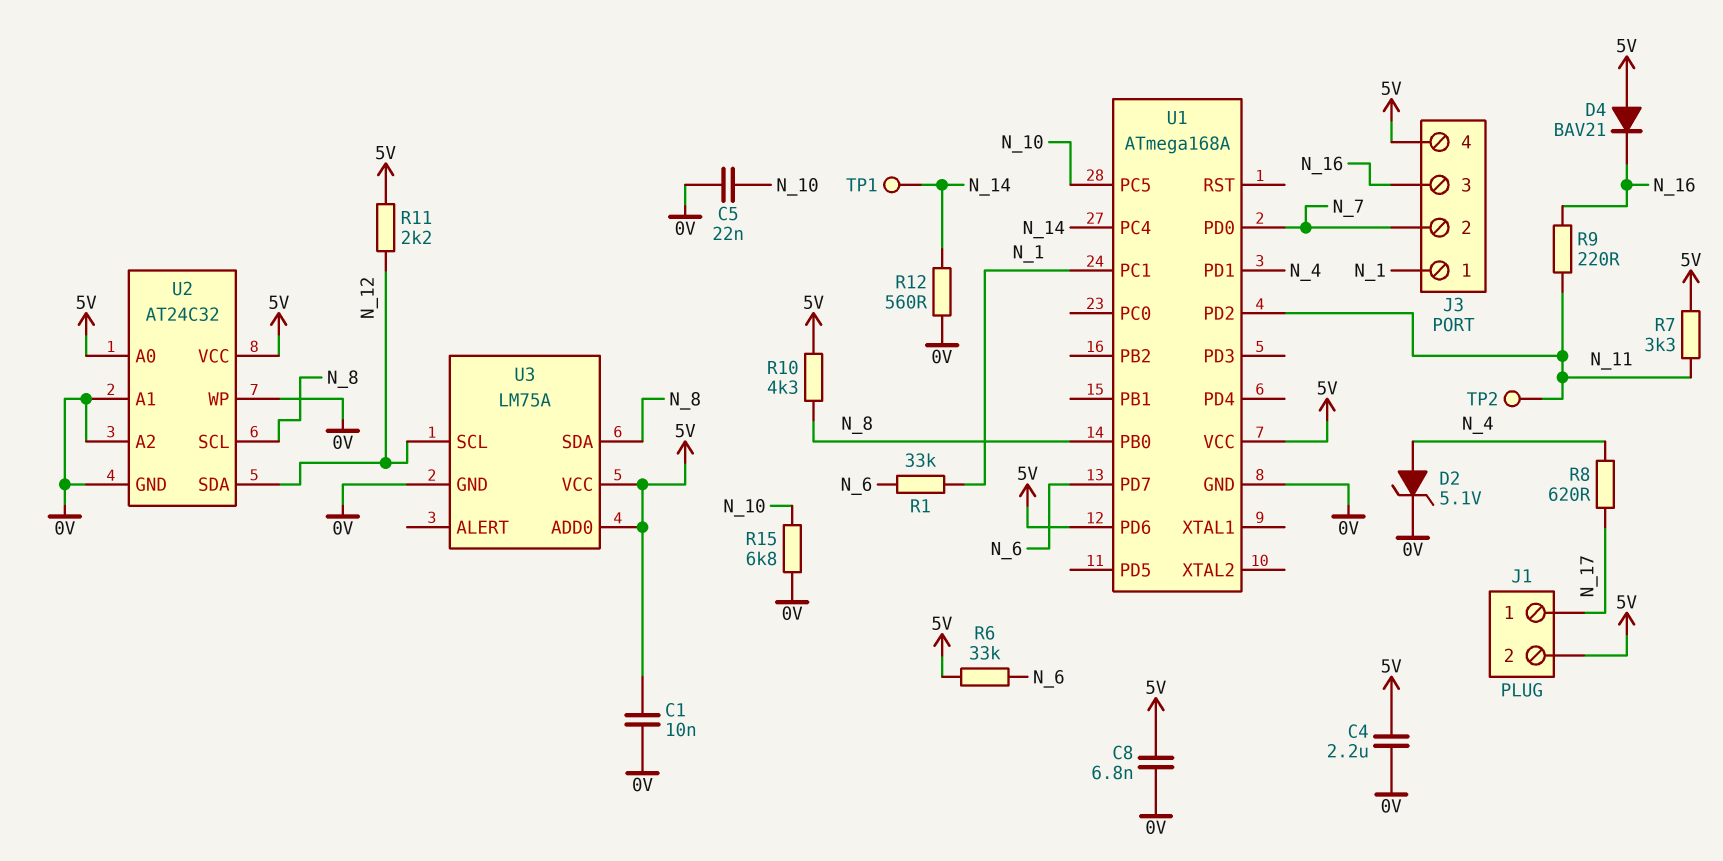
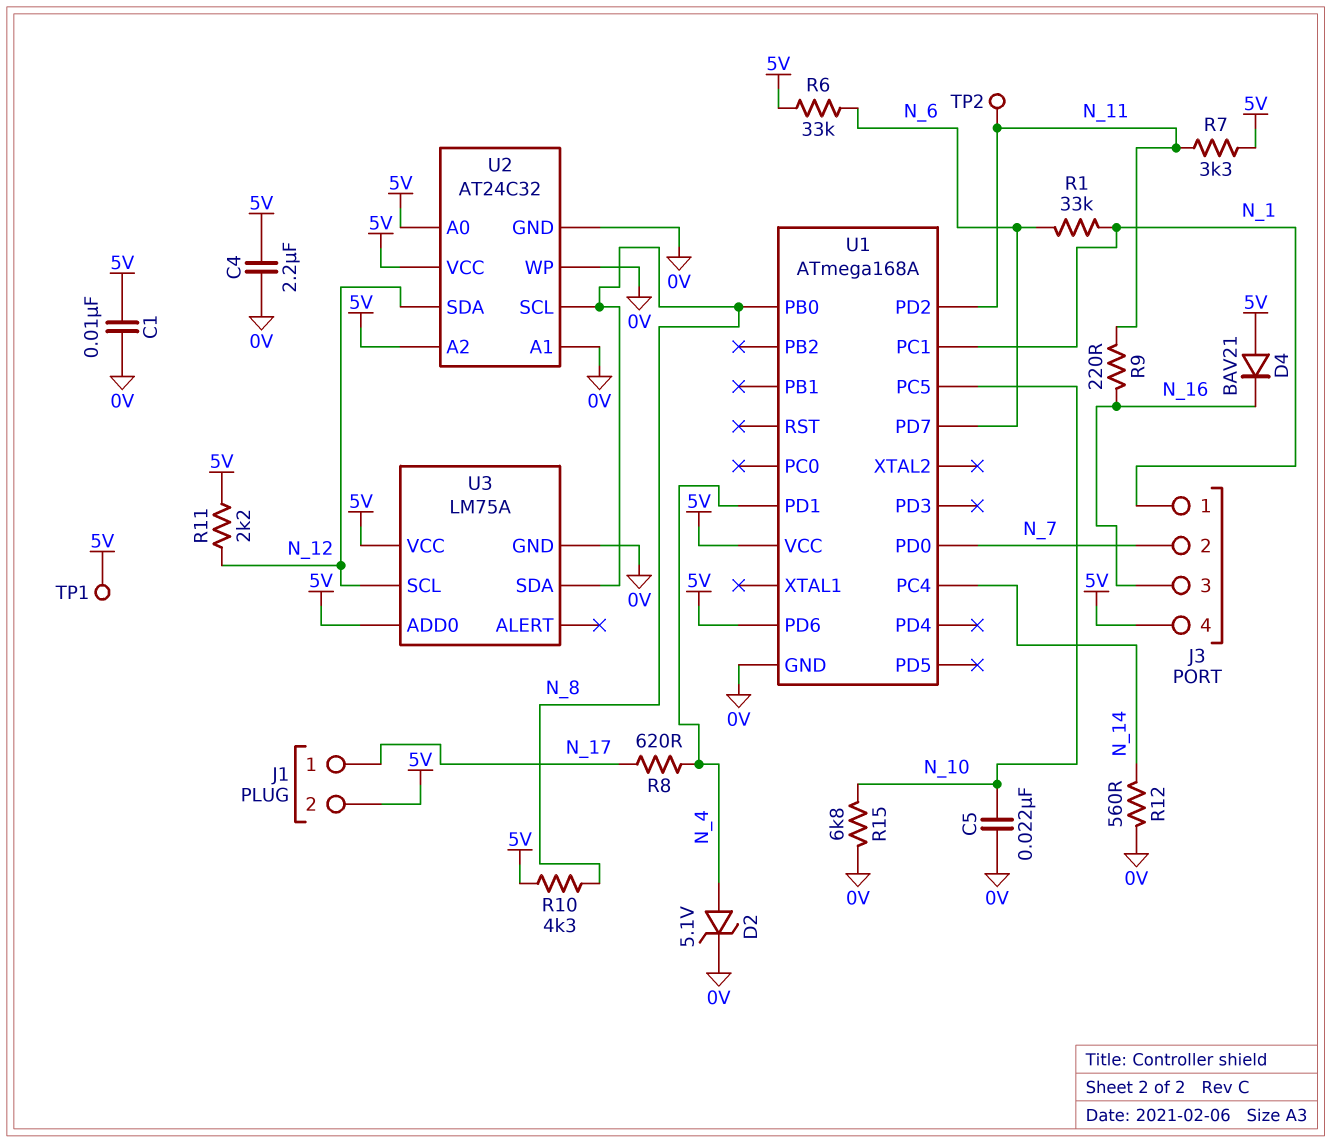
C8: 6.8nF (0V, 5V) -> none
TP1: test point (N_14) -> test point (5V)
U2 pin A2: 0V -> 5V

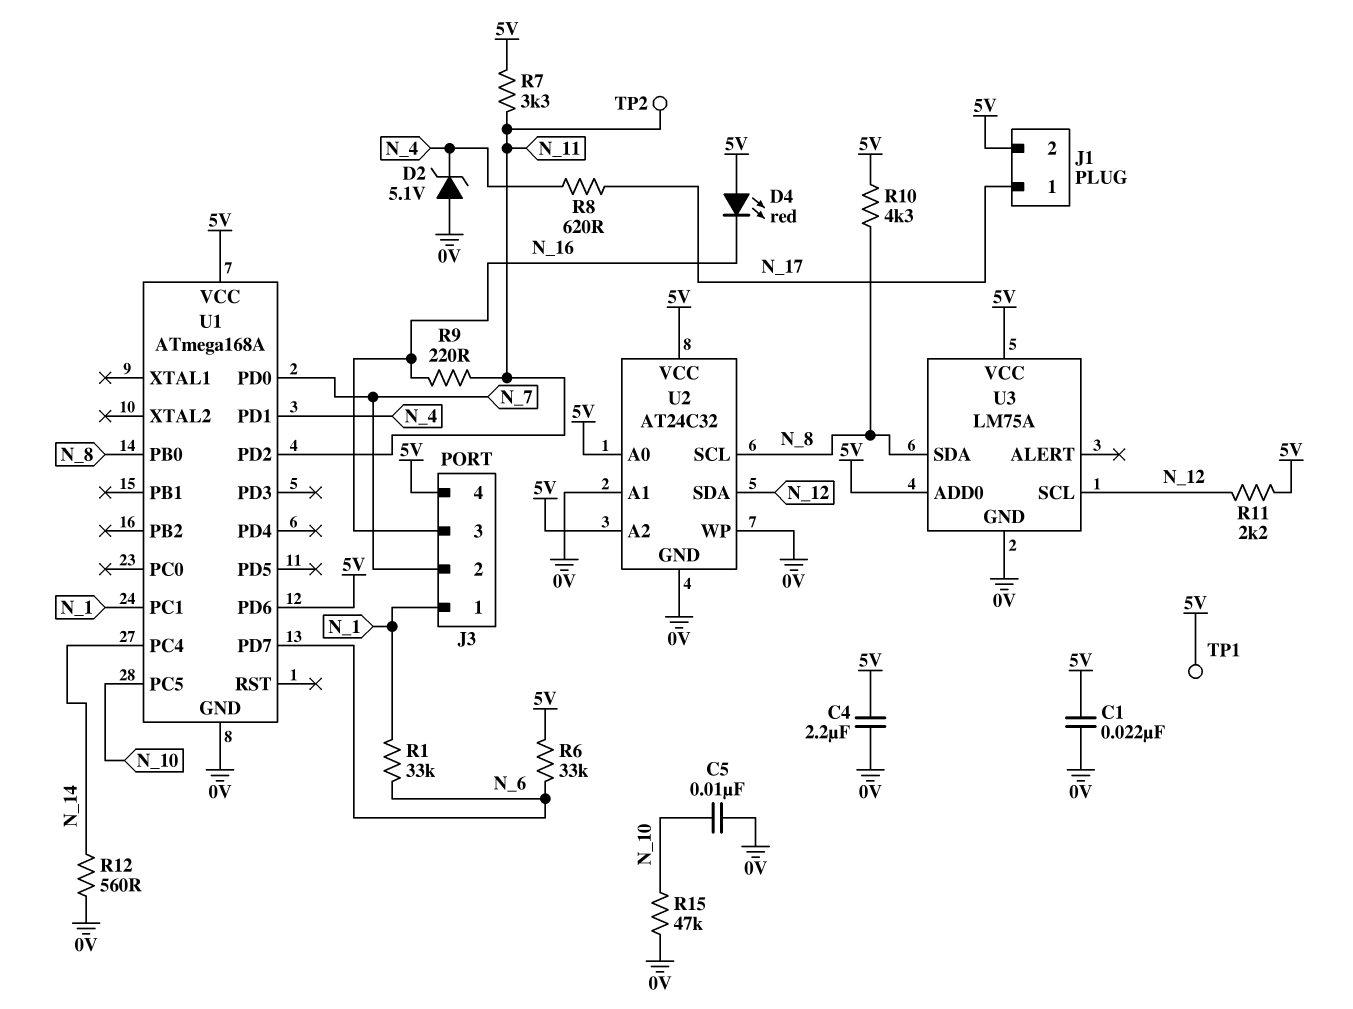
C1: 10nF (0V, 5V) -> 22nF (0V, 5V)
C5: 22nF (0V, N_10) -> 10nF (0V, N_10)
D2: zener 5.1V (A N_4, K 0V) -> zener 5.1V (A 0V, K N_4)
D4: diode BAV21 (A 5V, K N_16) -> LED red (A 5V, K N_16)
R15: 6.8k (0V, N_10) -> 47k (0V, N_10)

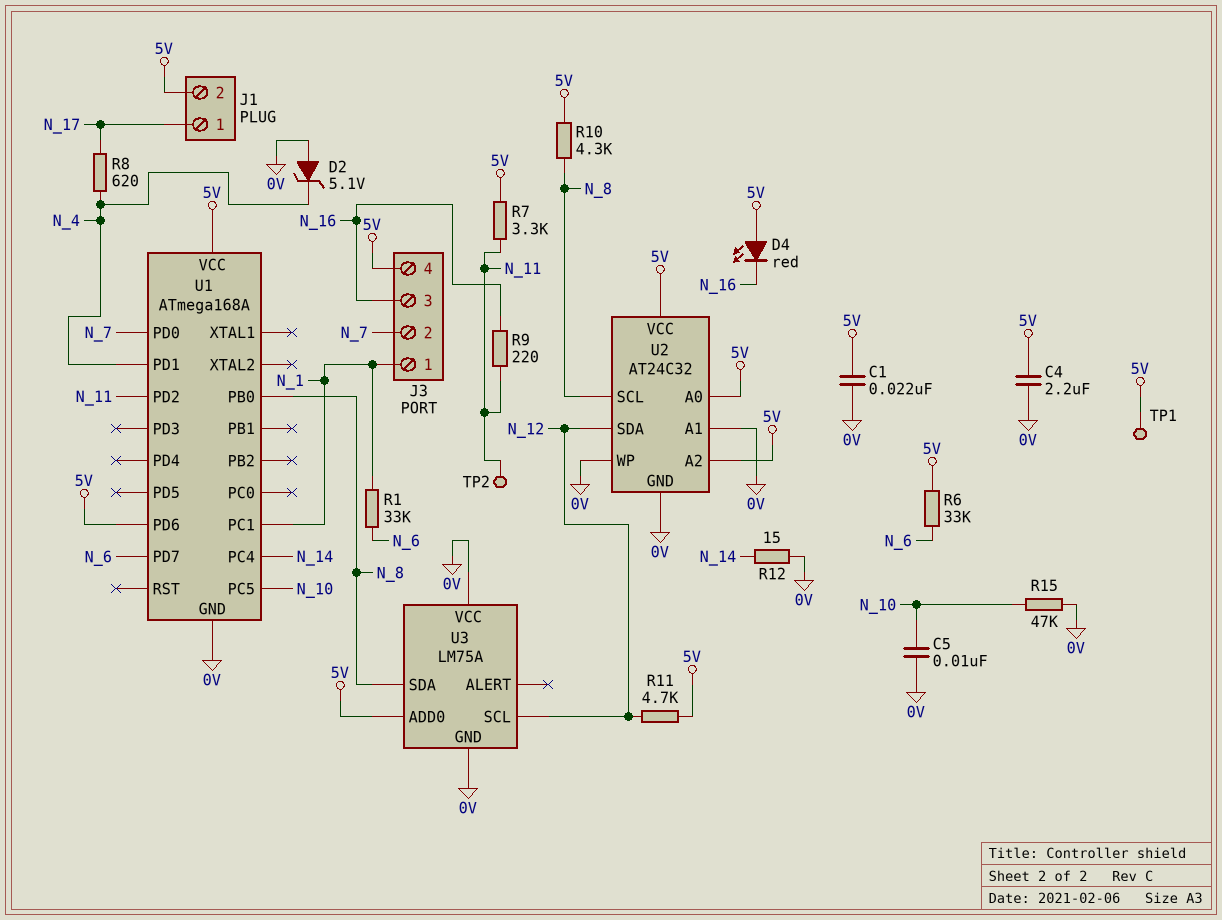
R11: 2.2k (5V, N_12) -> 4.7k (5V, N_12)
R12: 560 (0V, N_14) -> 15 (0V, N_14)
U3 pin VCC: 5V -> 0V

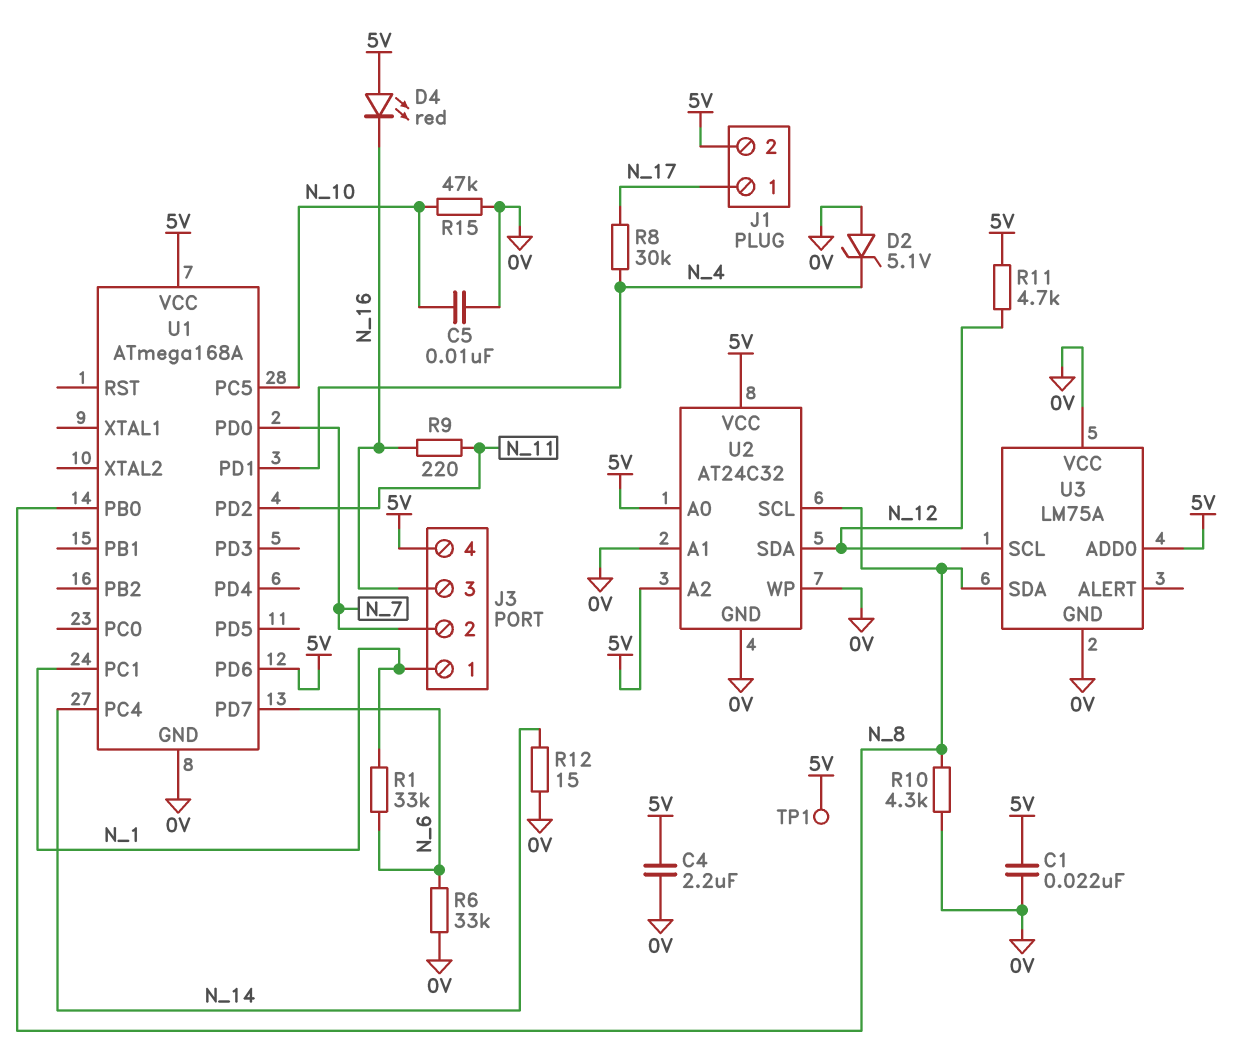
R6: 33k (5V, N_6) -> 33k (0V, N_6)
R7: 3.3k (5V, N_11) -> none
R8: 620 (N_4, N_17) -> 30k (N_4, N_17)
R10: 4.3k (5V, N_8) -> 4.3k (0V, N_8)
TP2: test point (N_11) -> none

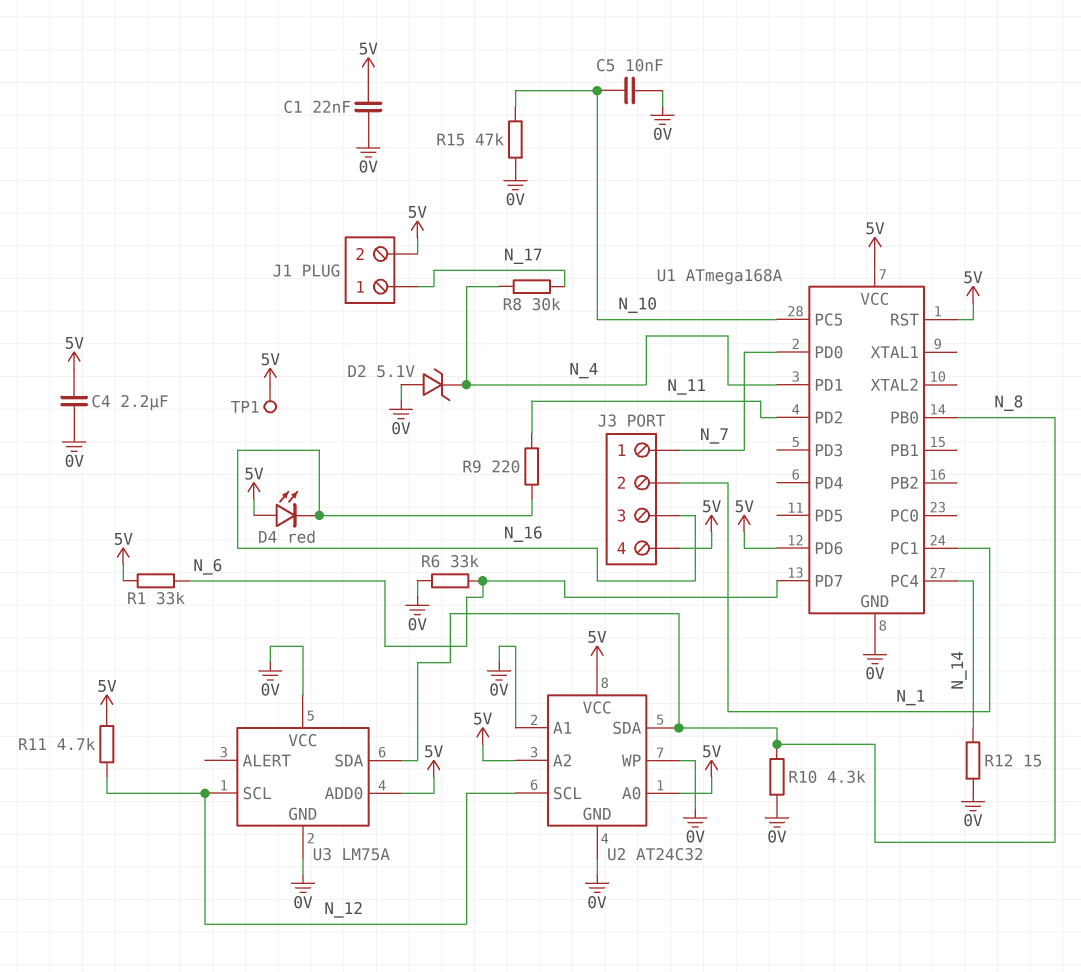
J3 pin 1: N_1 -> N_7
J3 pin 2: N_7 -> N_1
R1: 33k (N_1, N_6) -> 33k (5V, N_6)
U1 pin RST: none -> 5V
U2 pin SCL: N_8 -> N_12
U2 pin SDA: N_12 -> N_8

